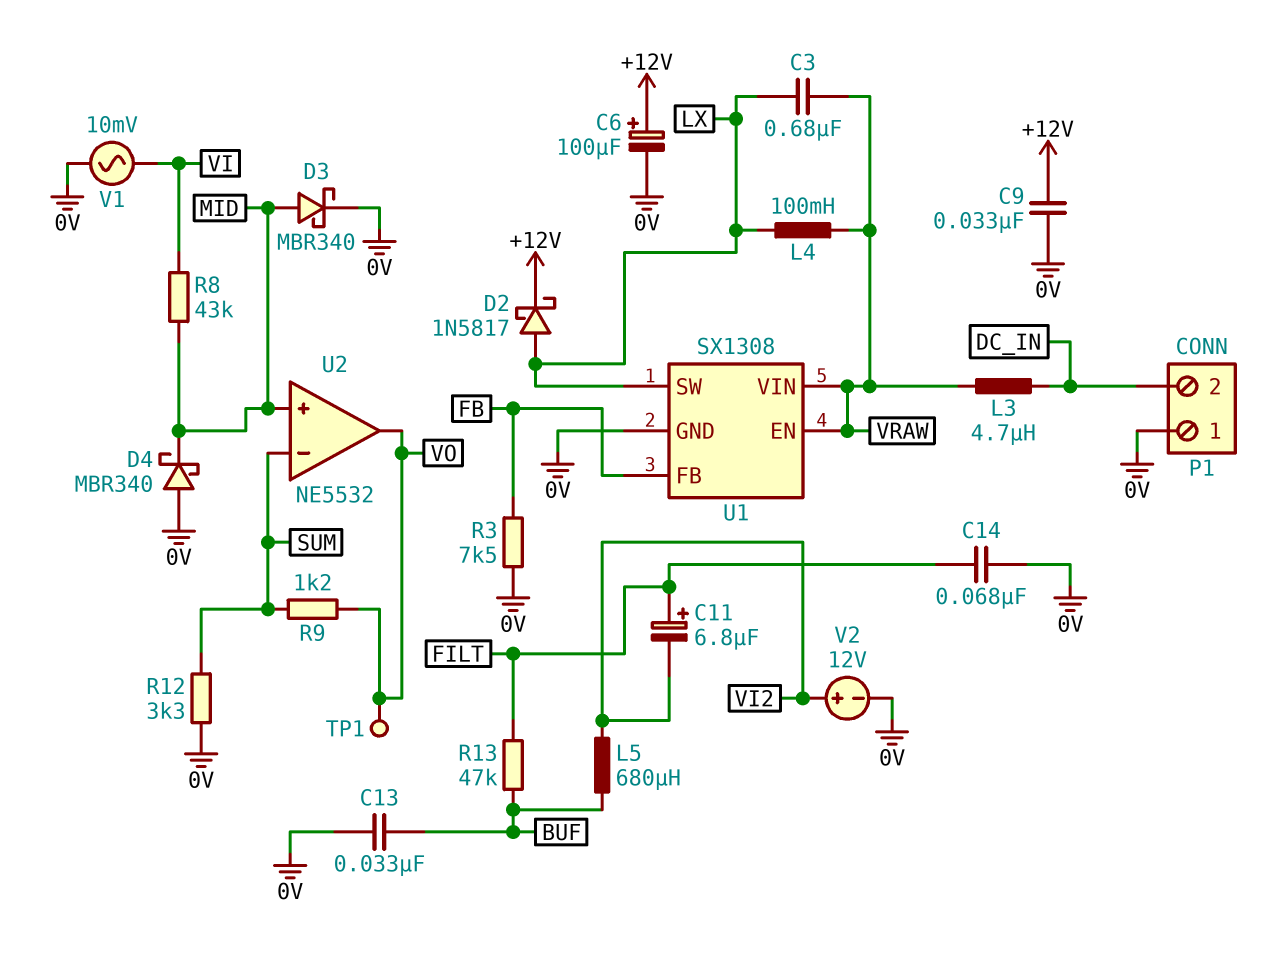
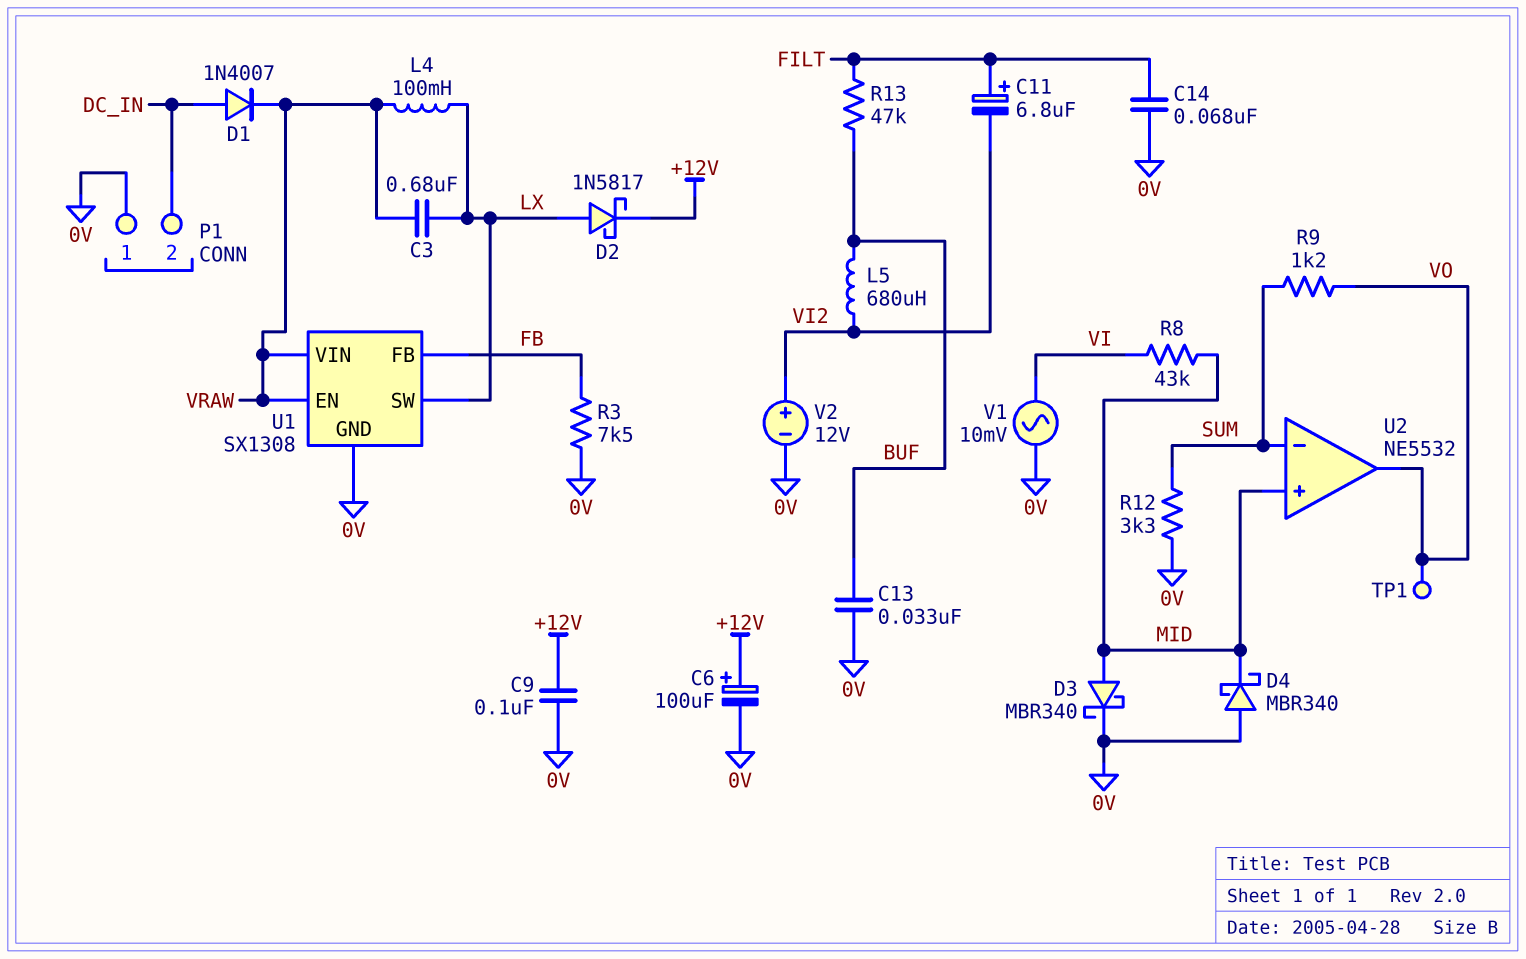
C9: 33nF (+12V, 0V) -> 100nF (+12V, 0V)
D1: none -> diode 1N4007 (A DC_IN, K VRAW)
L3: 4.7uH (DC_IN, VRAW) -> none

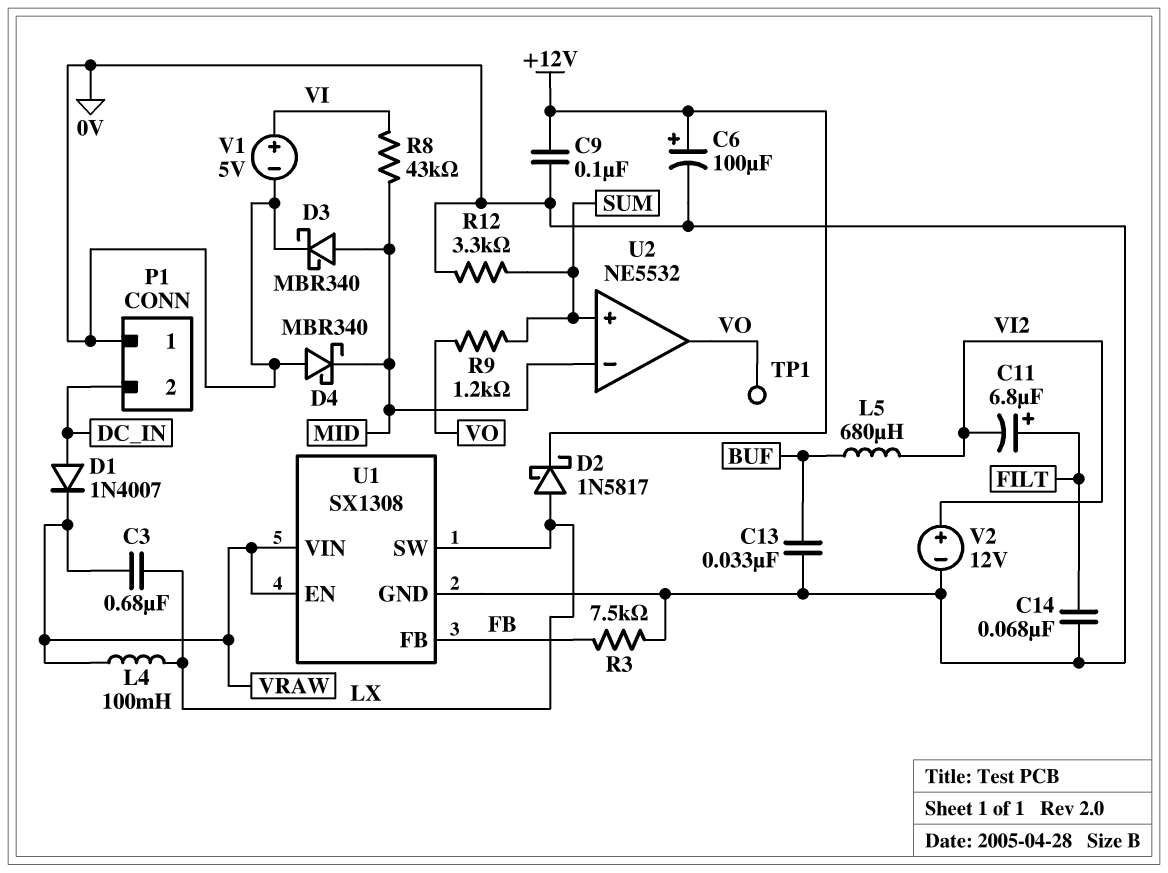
R13: 47k (BUF, FILT) -> none
U2 pin in+: MID -> SUM
U2 pin in-: SUM -> MID
V1: AC 10mV (0V, VI) -> 5V (plus VI, minus 0V)

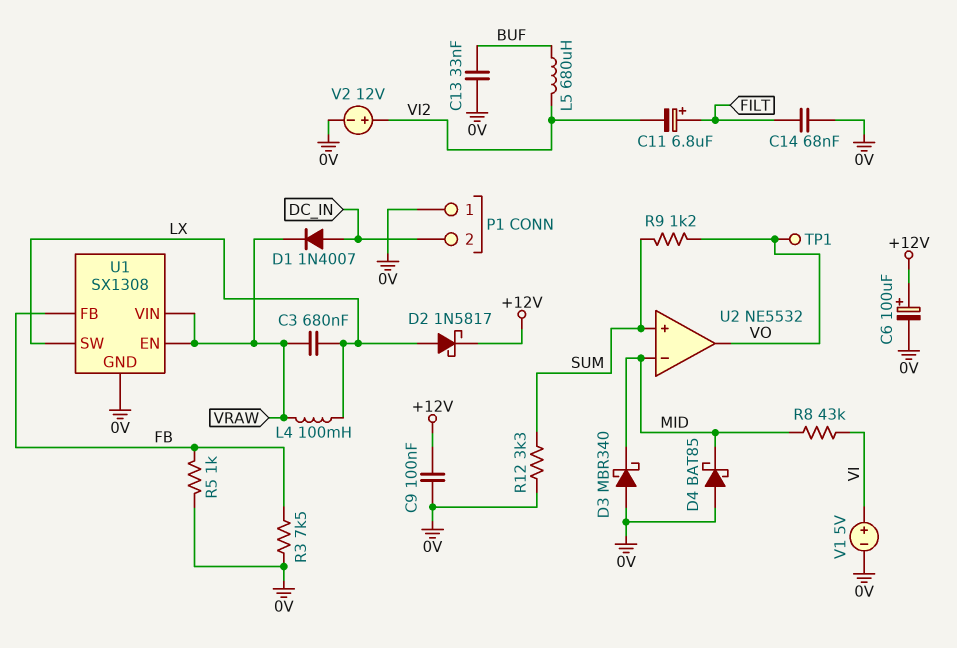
D3: schottky MBR340 (A MID, K 0V) -> schottky MBR340 (A 0V, K MID)
D4: schottky MBR340 (A 0V, K MID) -> schottky BAT85 (A 0V, K MID)
R5: none -> 1k (0V, FB)

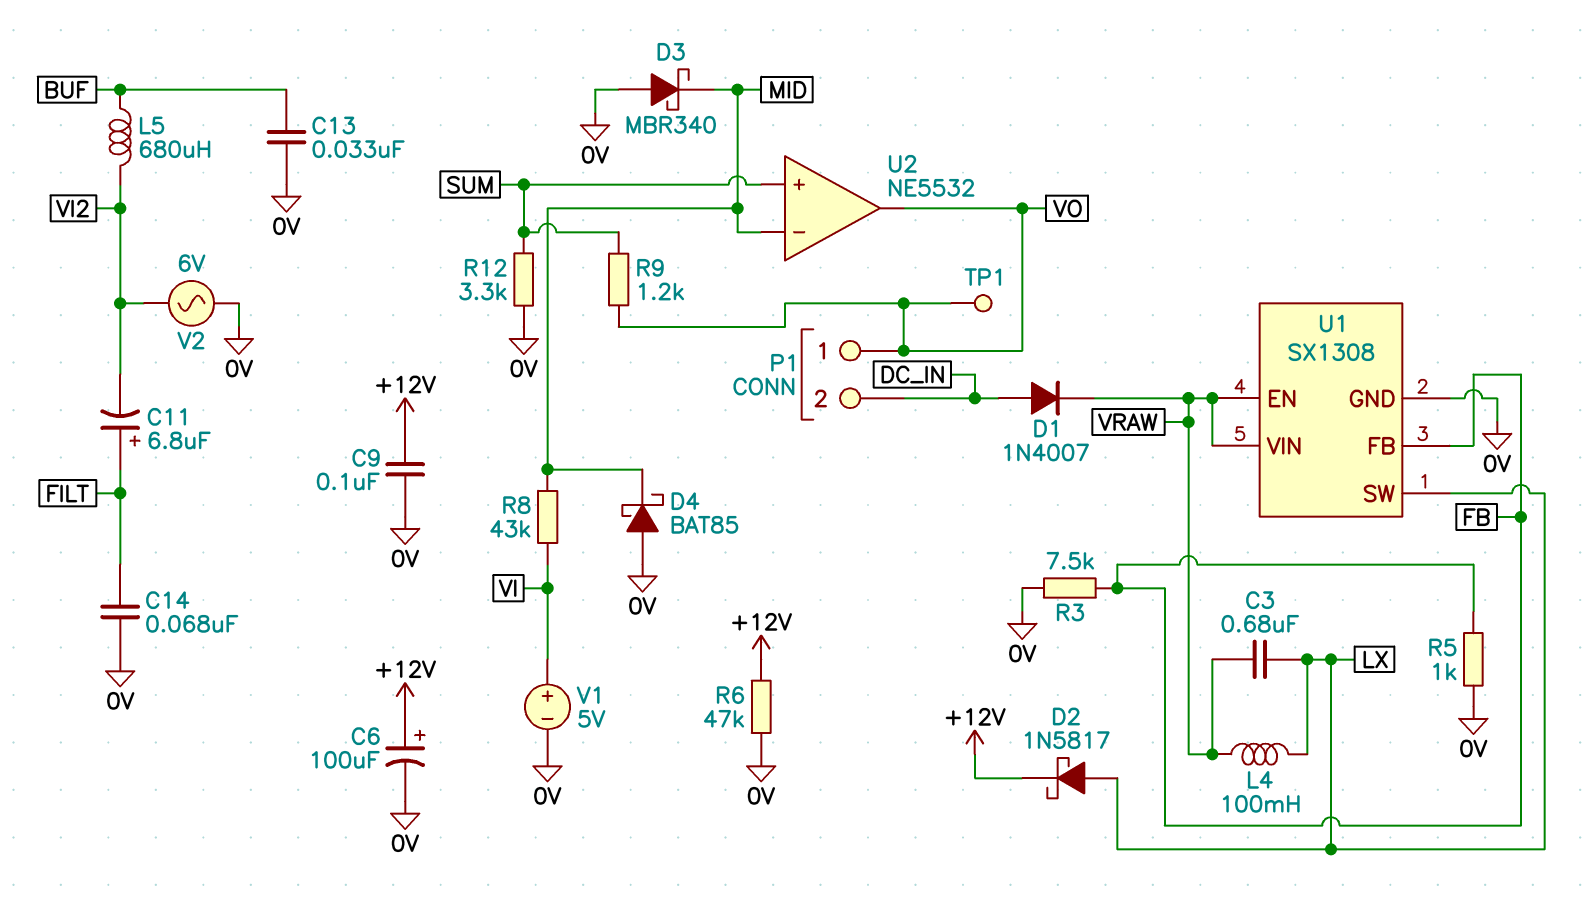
P1 pin 1: 0V -> VO
R6: none -> 47k (+12V, 0V)
V2: 12V (plus VI2, minus 0V) -> AC 6V (0V, VI2)

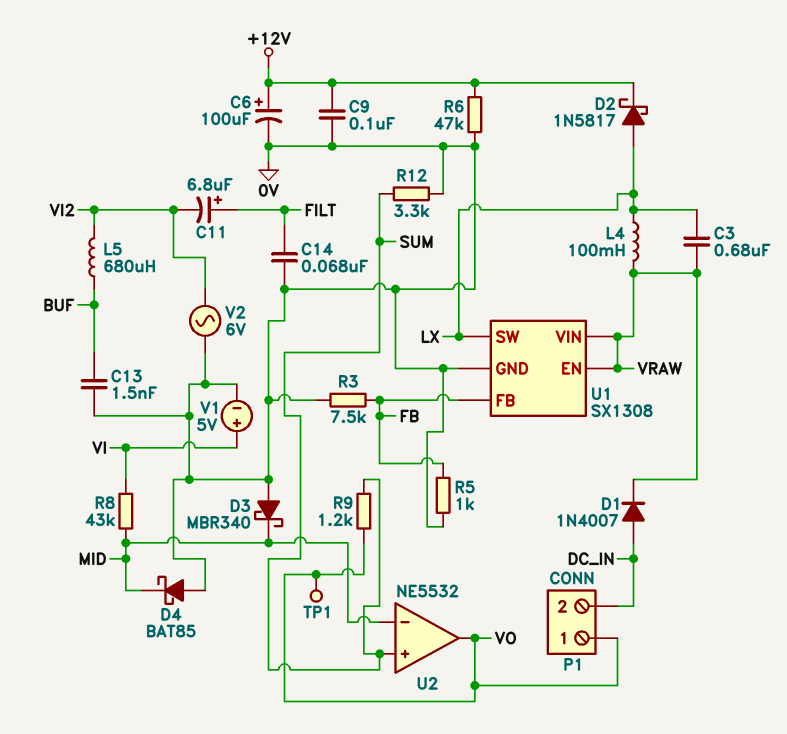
C13: 33nF (0V, BUF) -> 1.5nF (0V, BUF)

